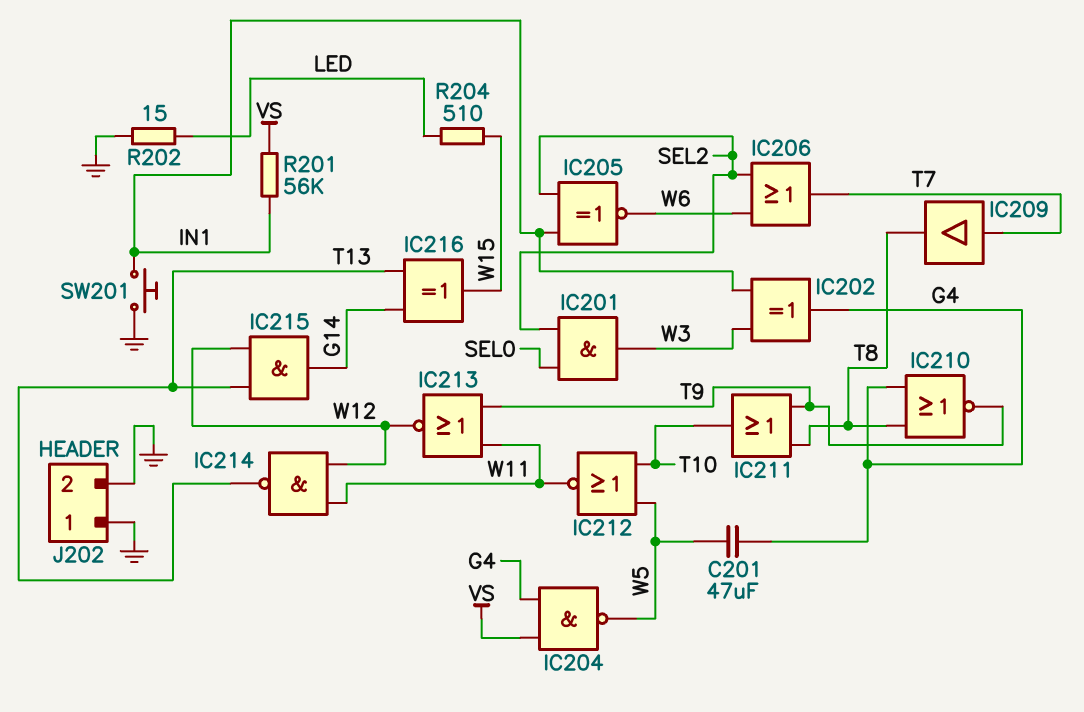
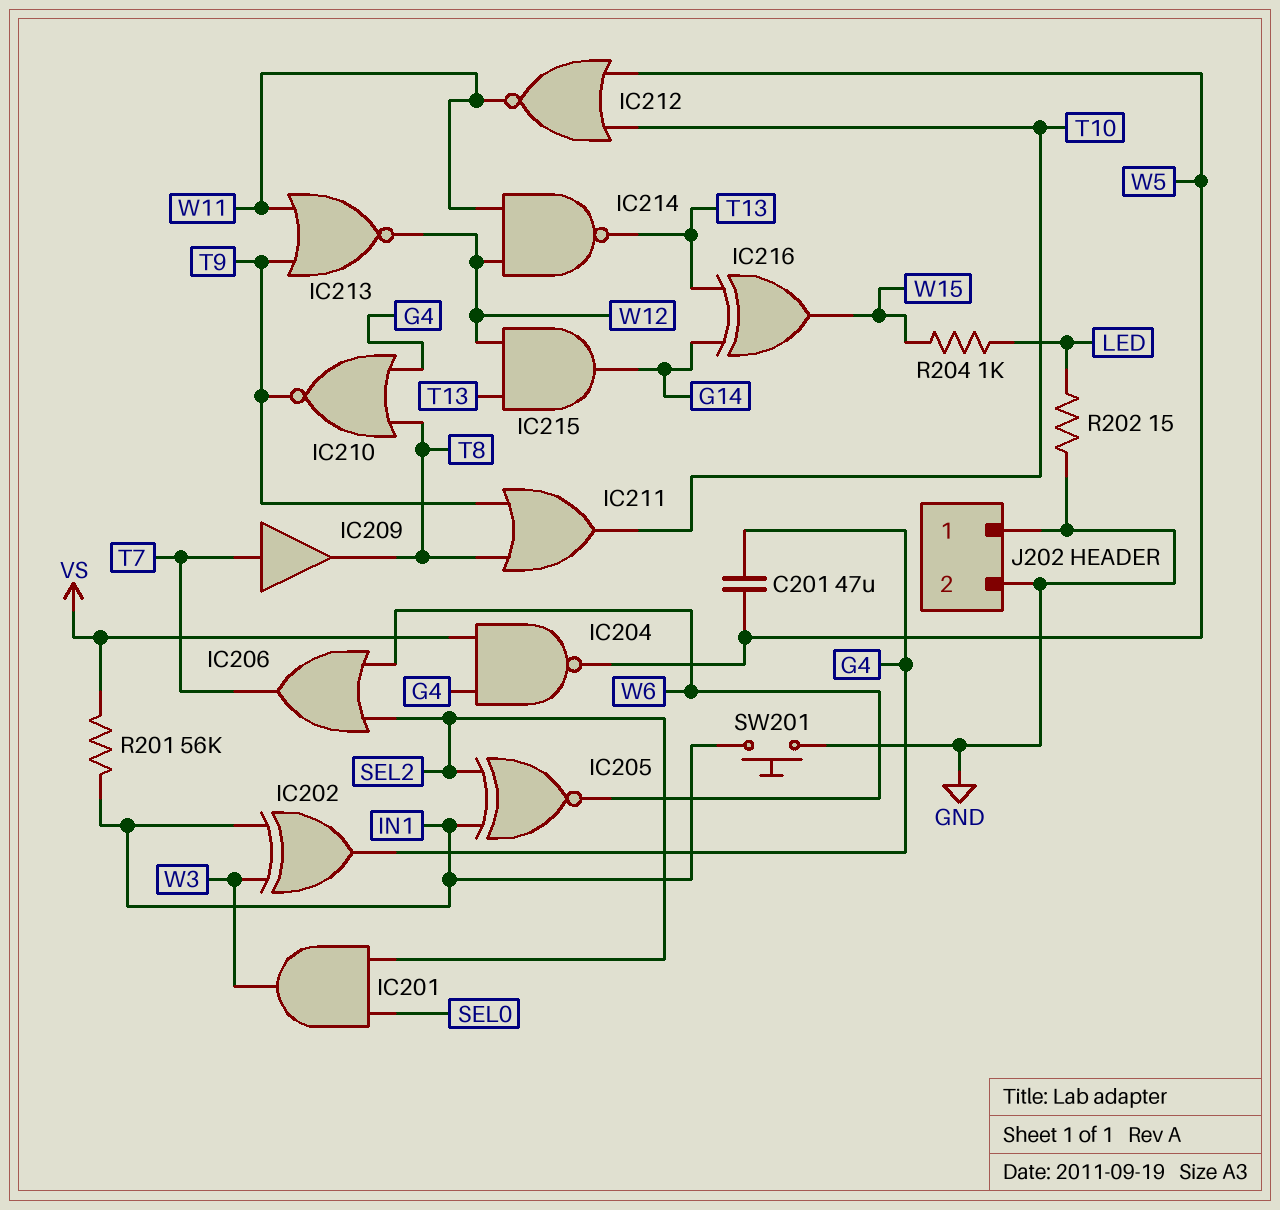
R204: 510 (LED, W15) -> 1k (LED, W15)

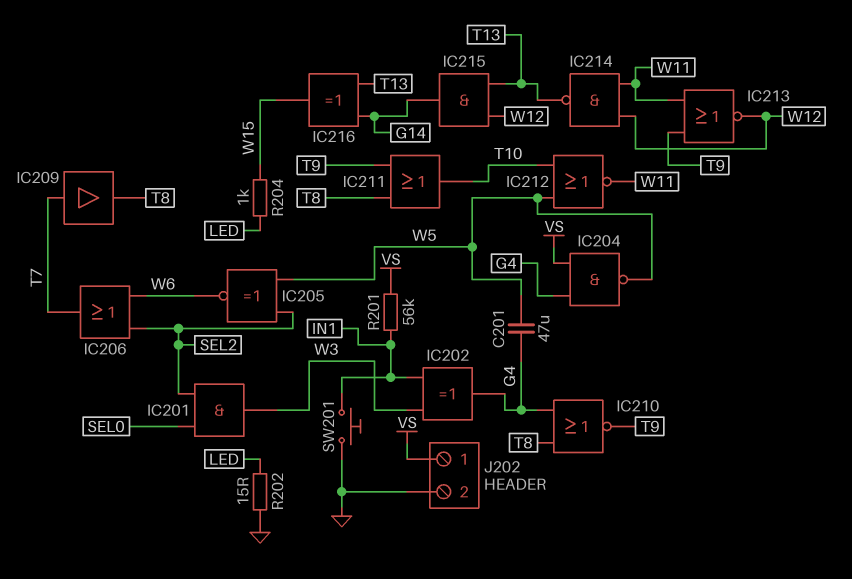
IC205: XNOR (in IN1, in SEL2, out W6) -> XNOR (in SEL2, in W5, out W6)
J202 pin 1: GND -> VS

